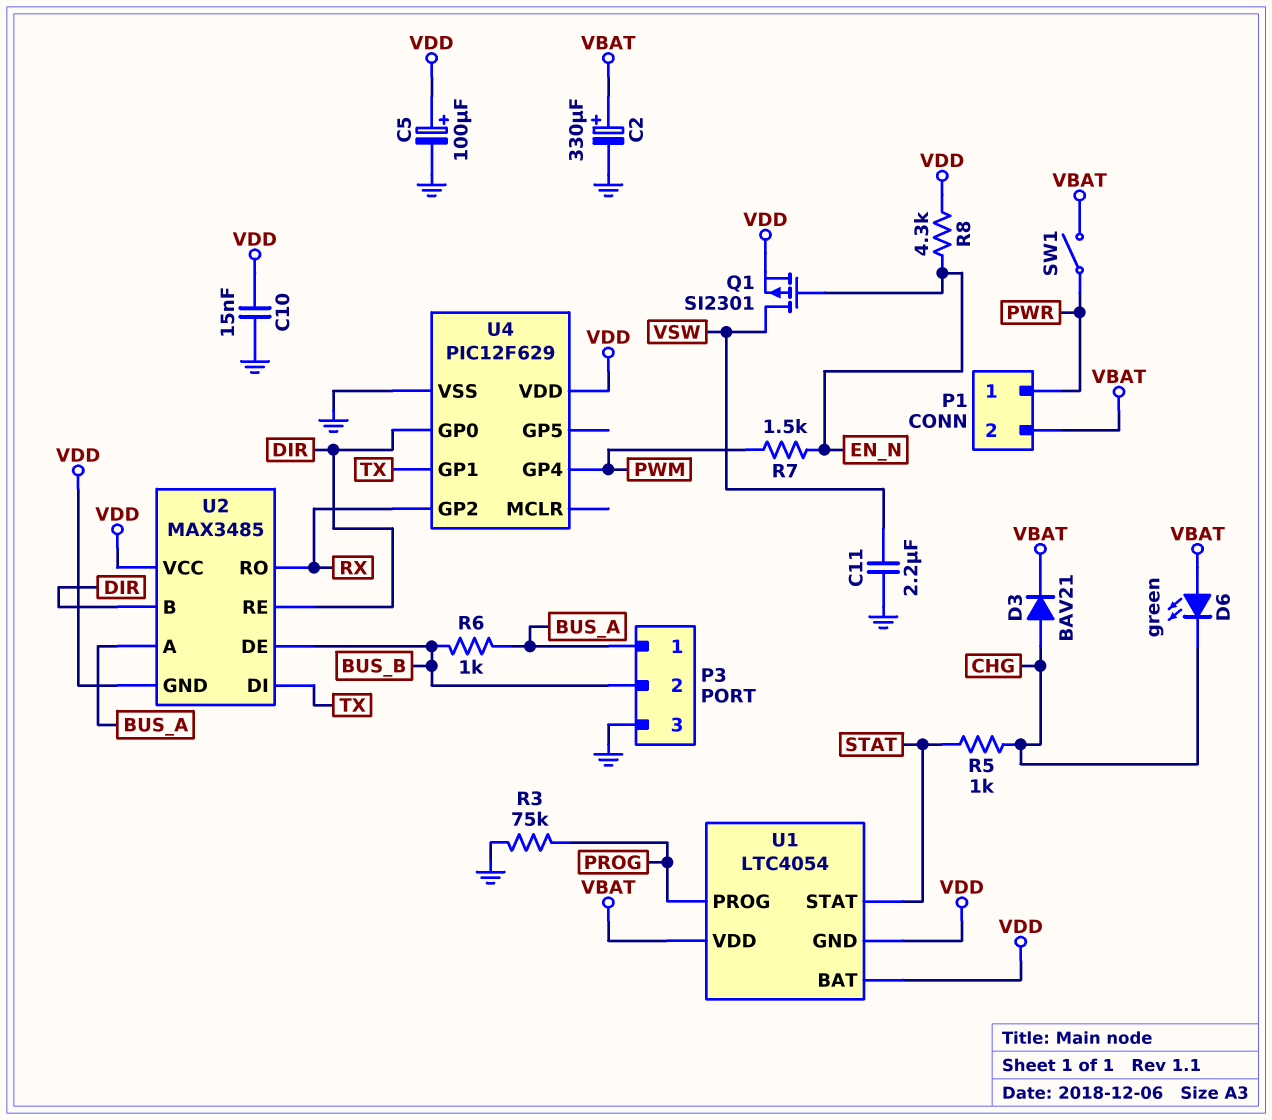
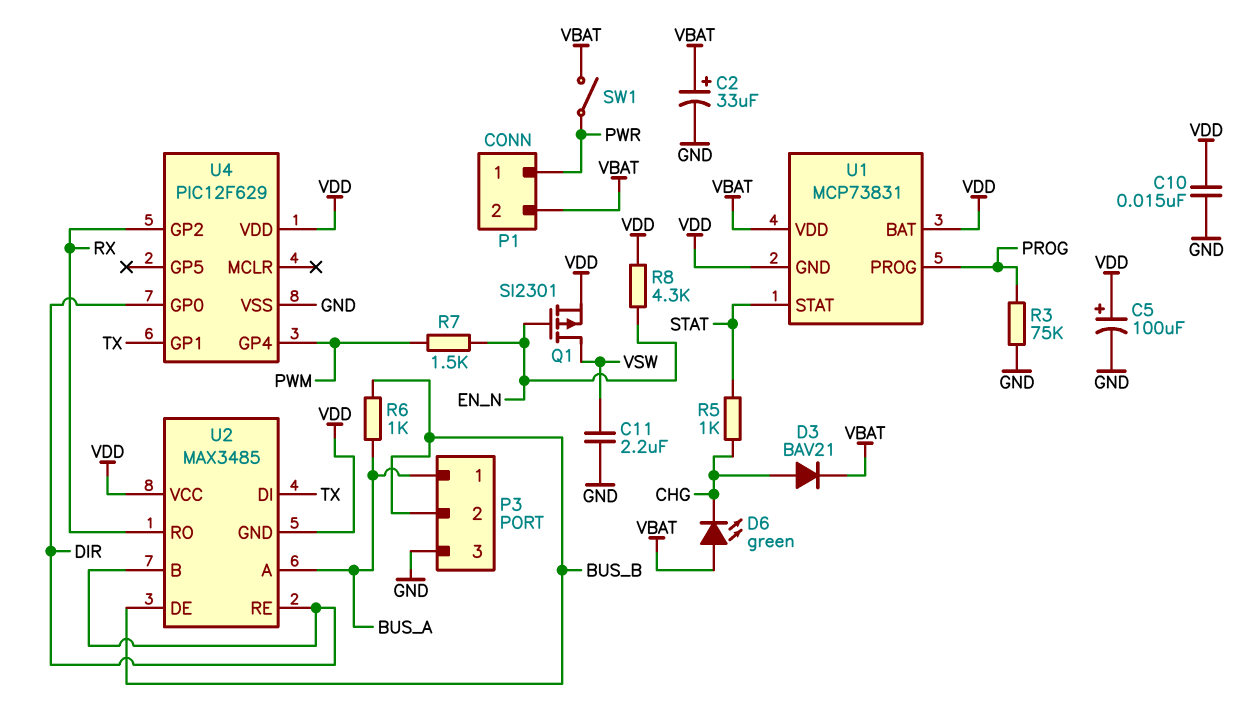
C2: 330uF (plus VBAT, minus GND) -> 33uF (plus VBAT, minus GND)
U1: LTC4054 -> MCP73831

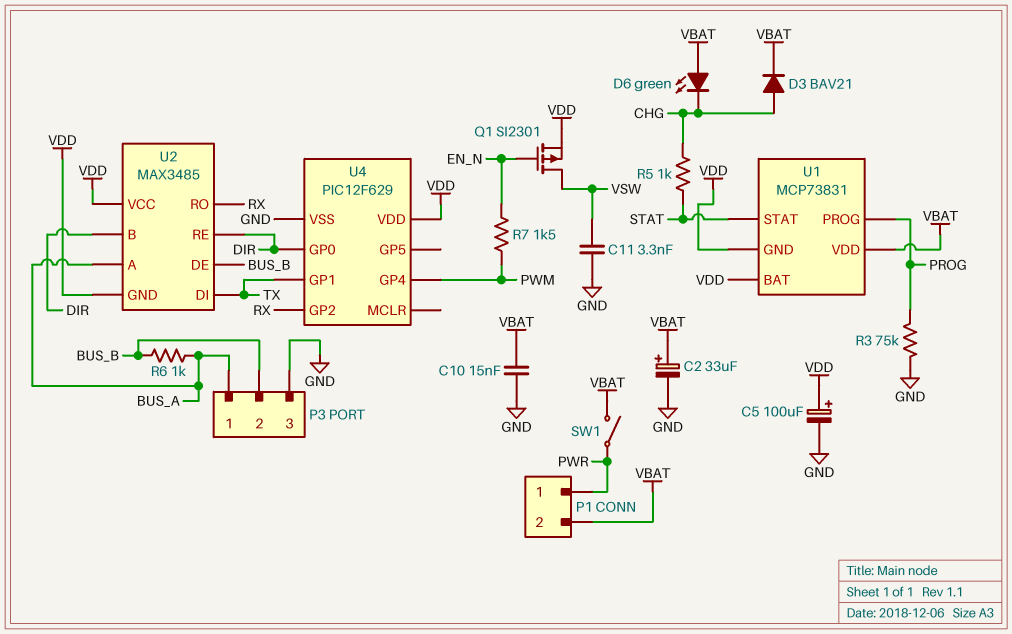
C10: 15nF (GND, VDD) -> 15nF (GND, VBAT)
C11: 2.2uF (GND, VSW) -> 3.3nF (GND, VSW)
R8: 4.3k (EN_N, VDD) -> none

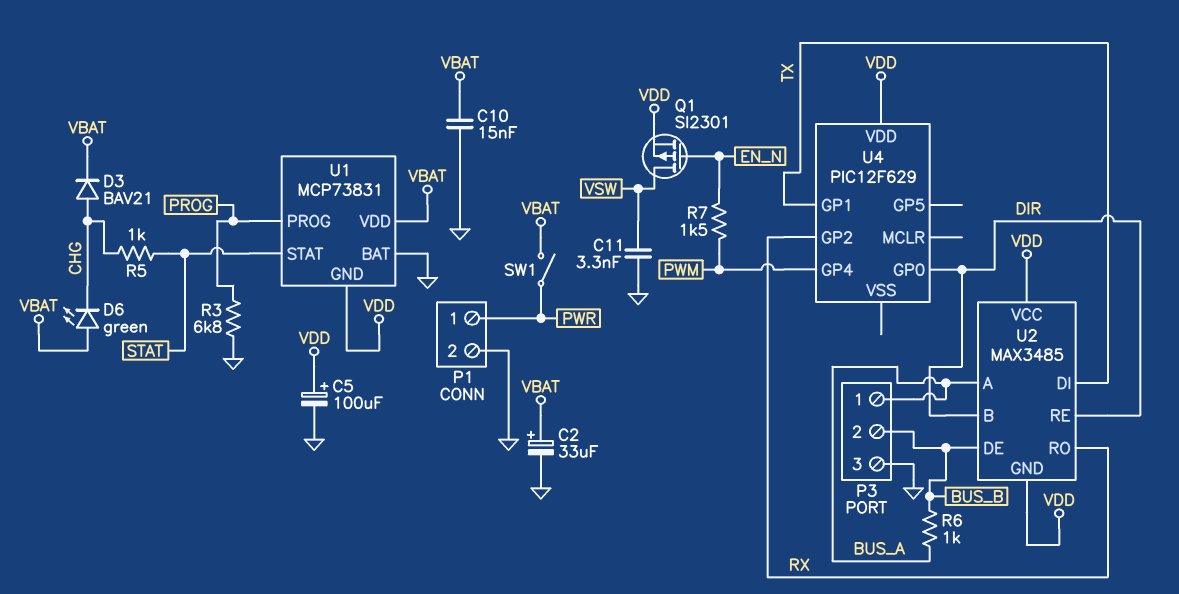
P1 pin 2: VBAT -> GND
R3: 75k (GND, PROG) -> 6.8k (GND, PROG)
U1 pin BAT: VDD -> GND
U4 pin VSS: GND -> none

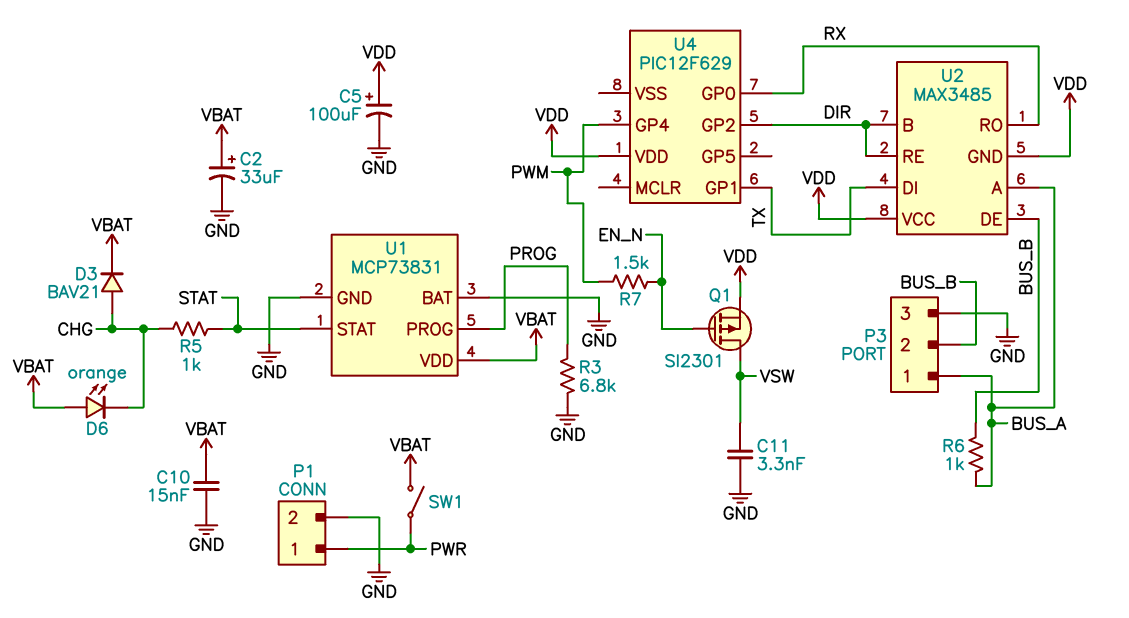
D6: LED green (A VBAT, K CHG) -> LED orange (A VBAT, K CHG)
U1 pin GND: VDD -> GND
U4 pin GP0: DIR -> RX
U4 pin GP2: RX -> DIR

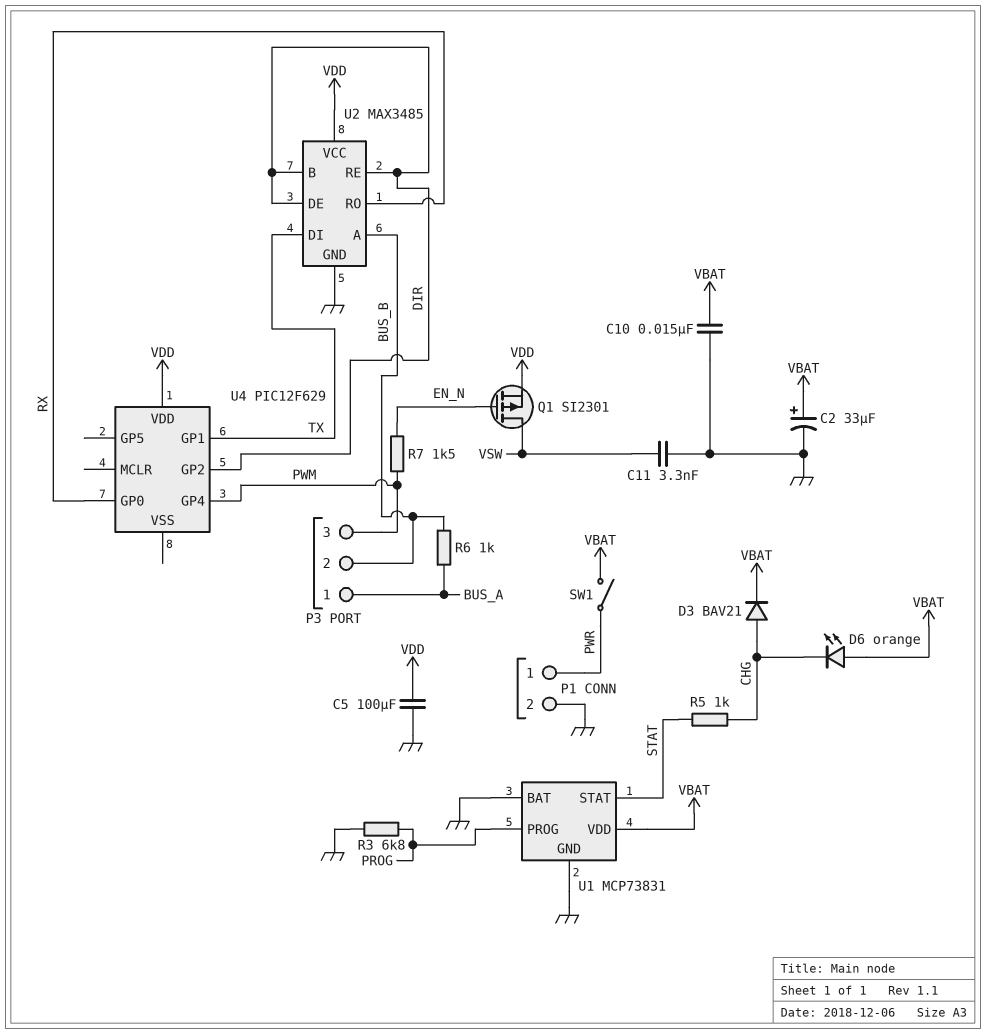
C5: 100uF (plus VDD, minus GND) -> 100uF (GND, VDD)
P3 pin 3: GND -> PWM
U2 pin A: BUS_A -> BUS_B
U2 pin DE: BUS_B -> DIR
U2 pin GND: VDD -> GND

